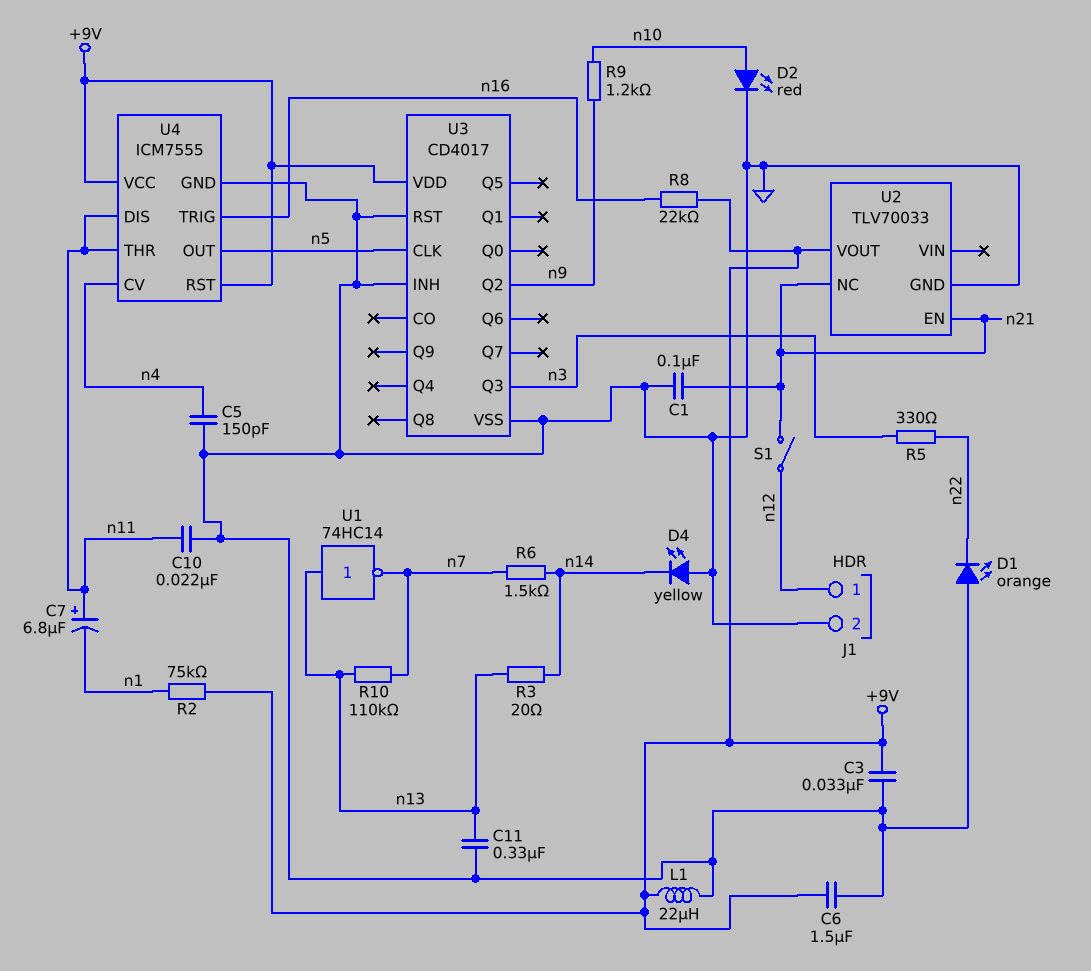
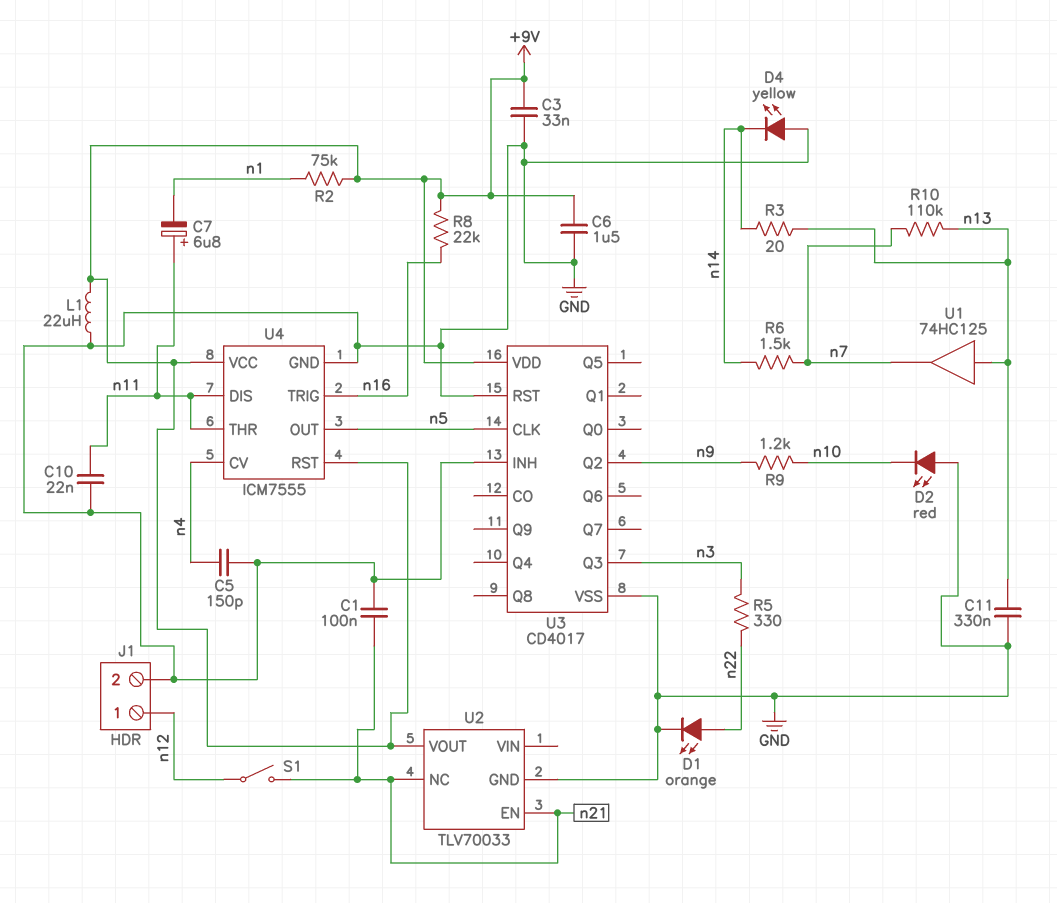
D1: LED orange (A GND, K n22) -> LED orange (A n22, K GND)
D2: LED red (A n10, K GND) -> LED red (A GND, K n10)
U1: NOT 74HC14 (in n13, out n7) -> buffer 74HC125 (in n13, out n7)

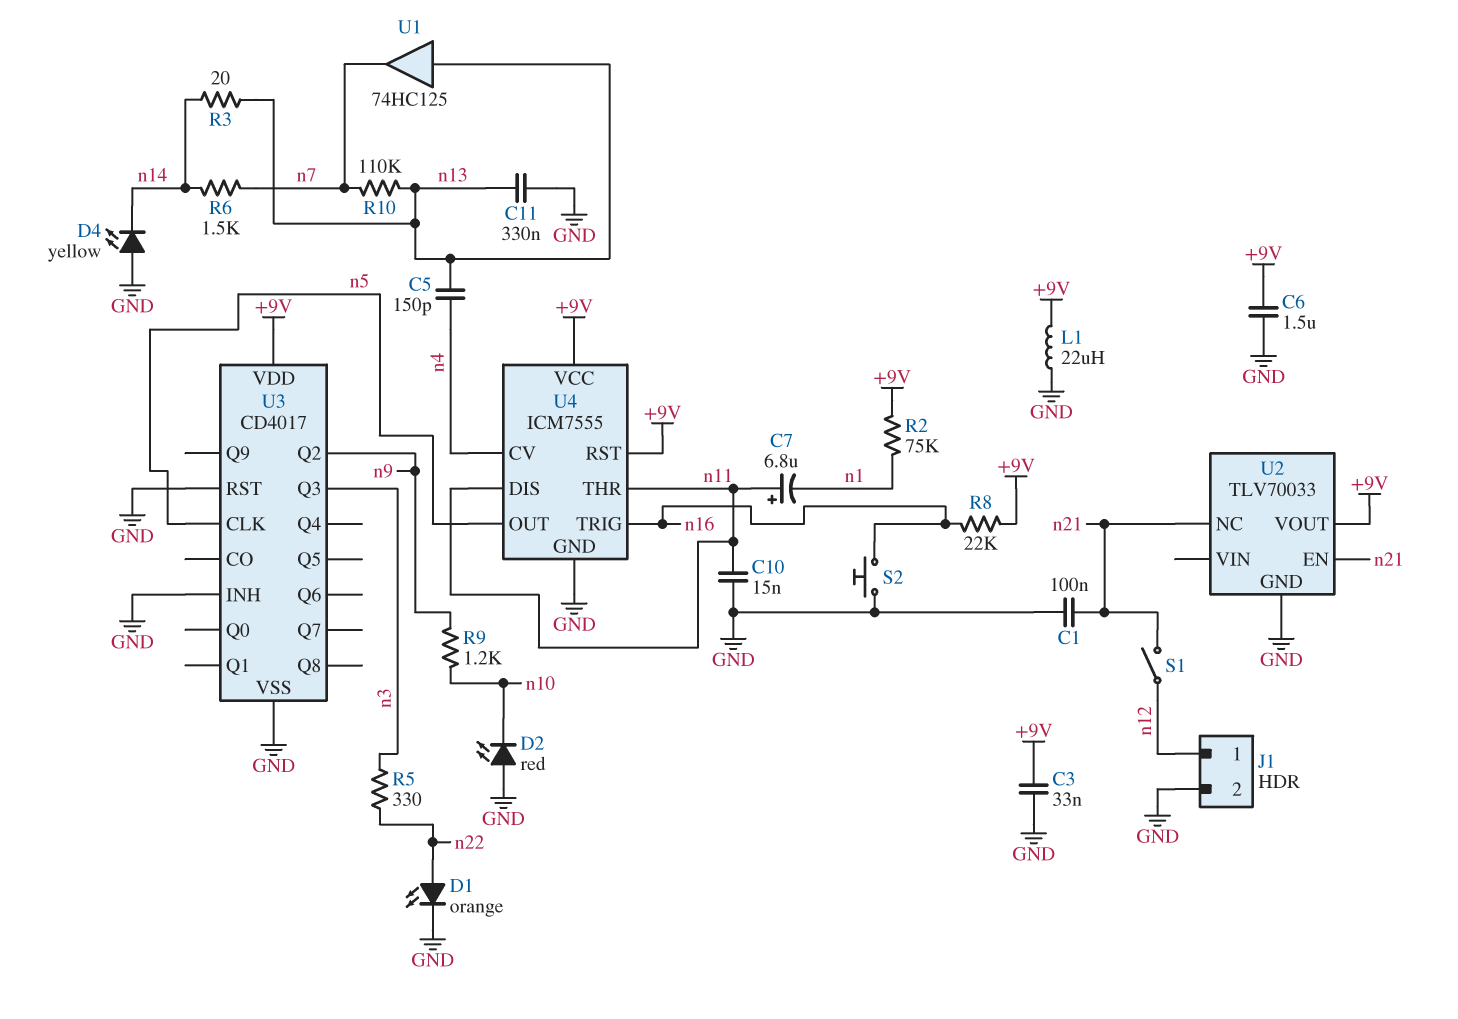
C5: 150pF (GND, n4) -> 150pF (n4, n13)
C10: 22nF (GND, n11) -> 15nF (GND, n11)
S2: none -> button (GND, n16)

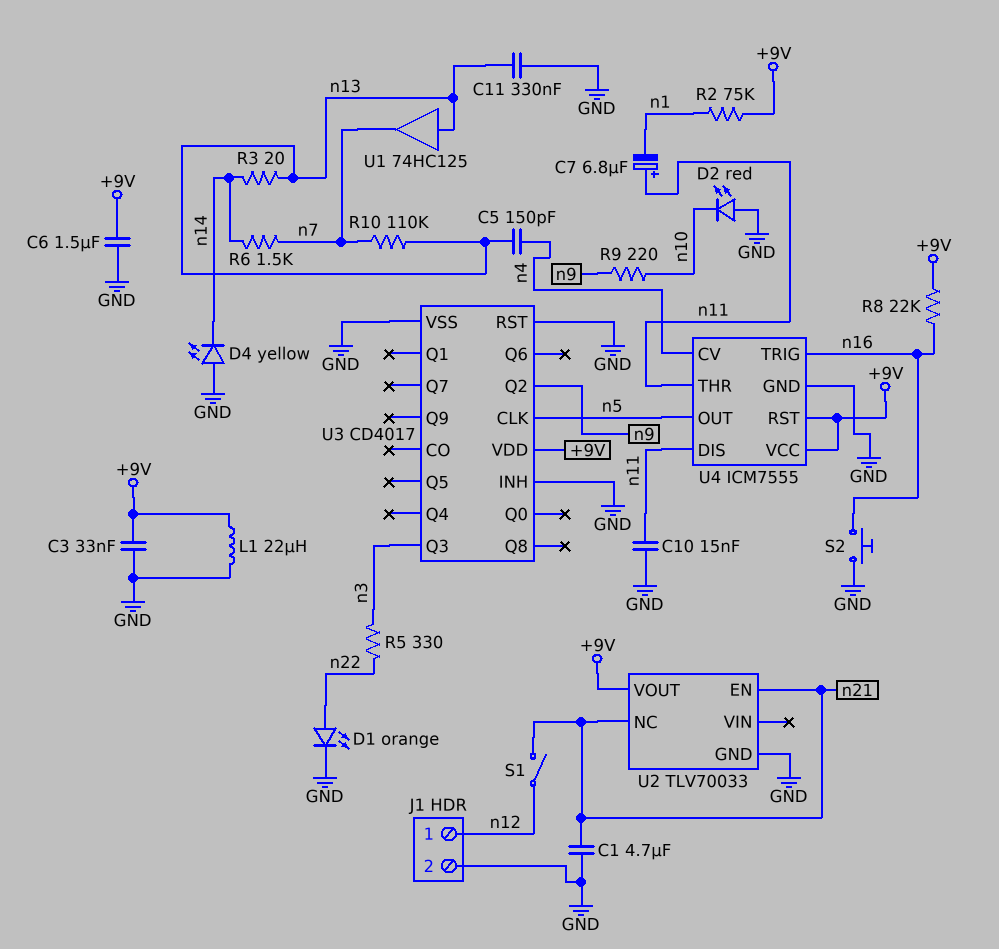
C1: 100nF (GND, n21) -> 4.7uF (GND, n21)
R9: 1.2k (n9, n10) -> 220 (n9, n10)

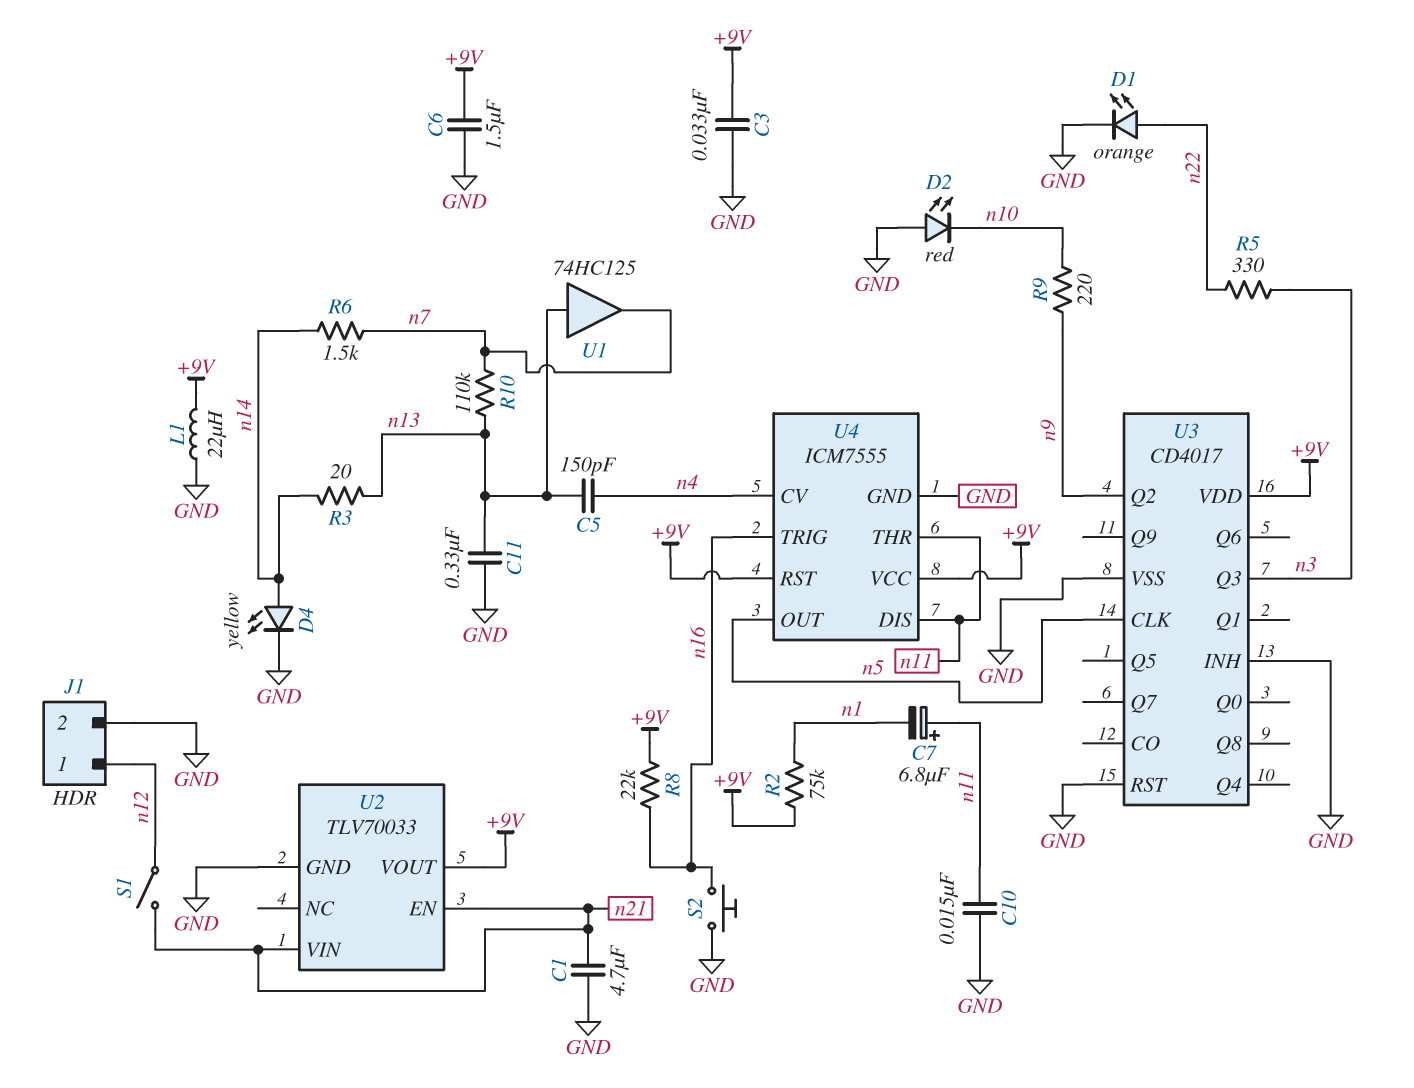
D4: LED yellow (A GND, K n14) -> LED yellow (A n14, K GND)
U2 pin NC: n21 -> none
U2 pin VIN: none -> n21

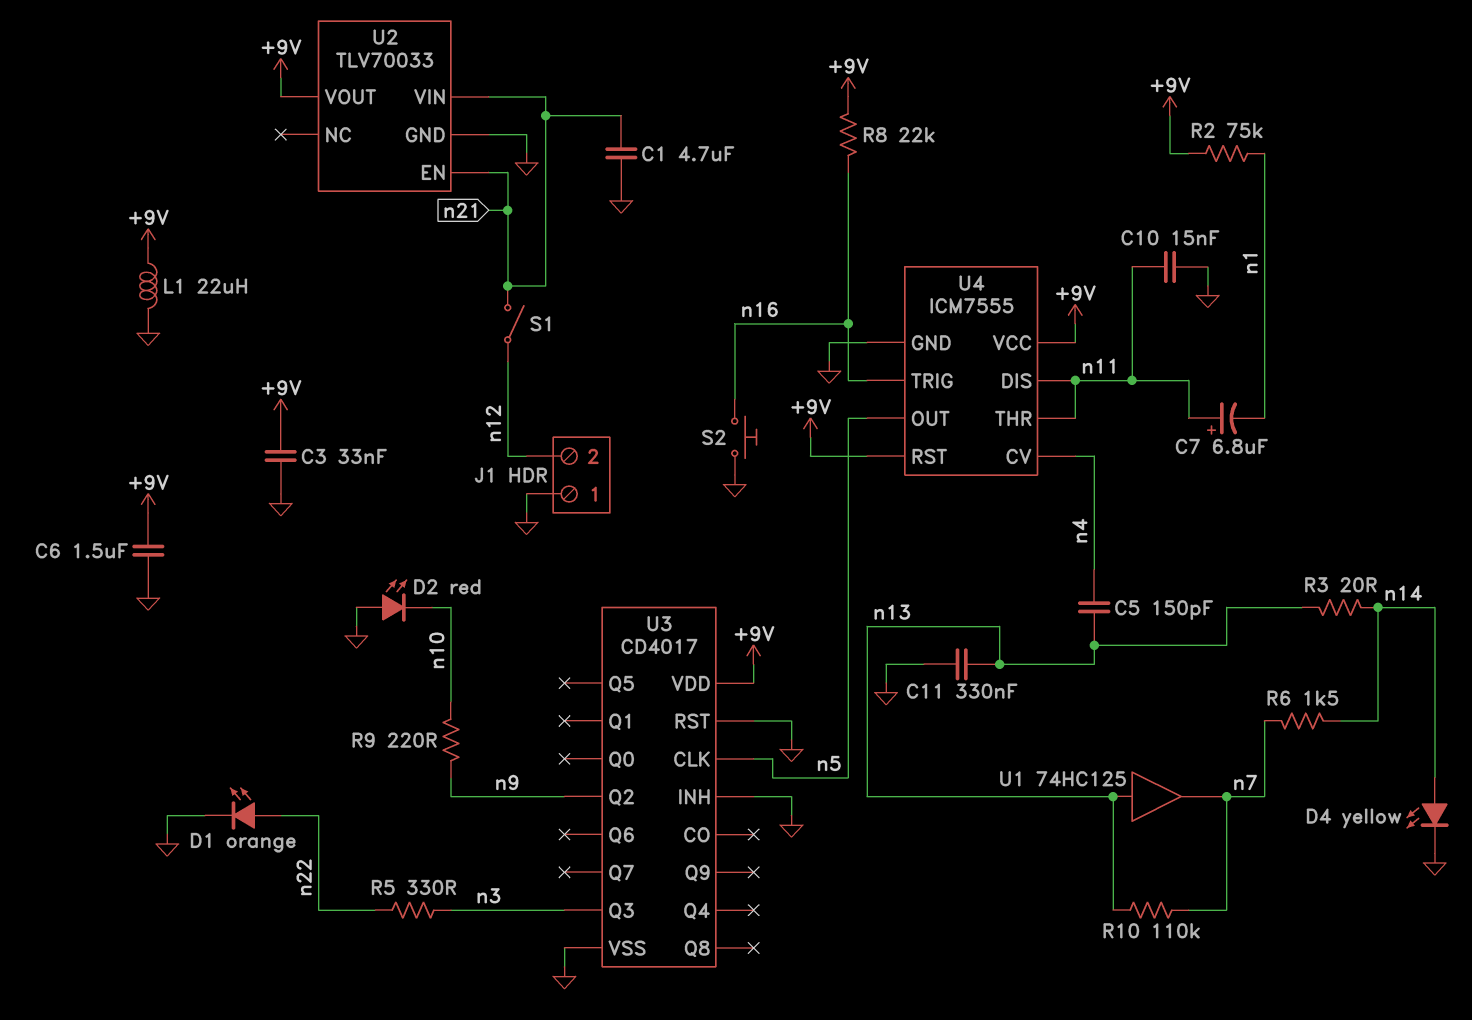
J1 pin 1: n12 -> GND
J1 pin 2: GND -> n12

